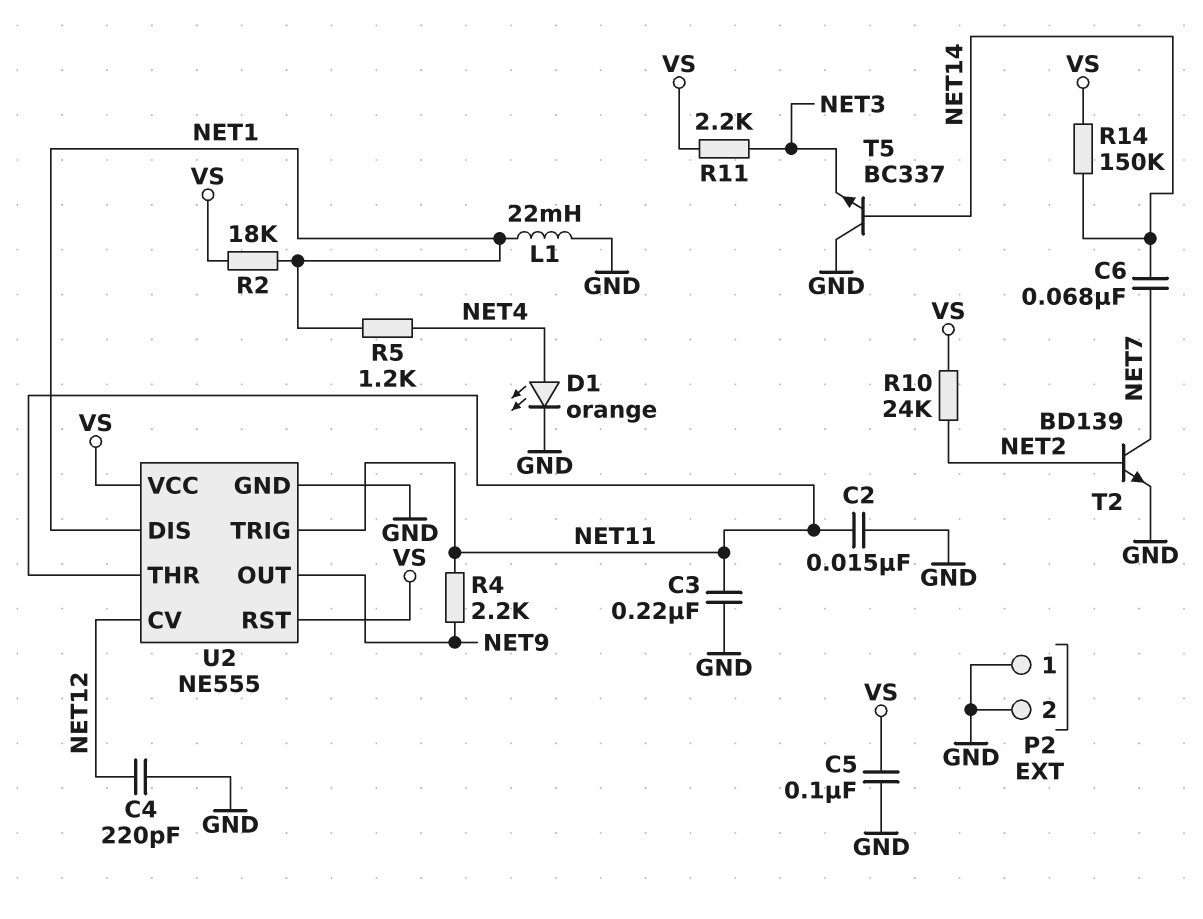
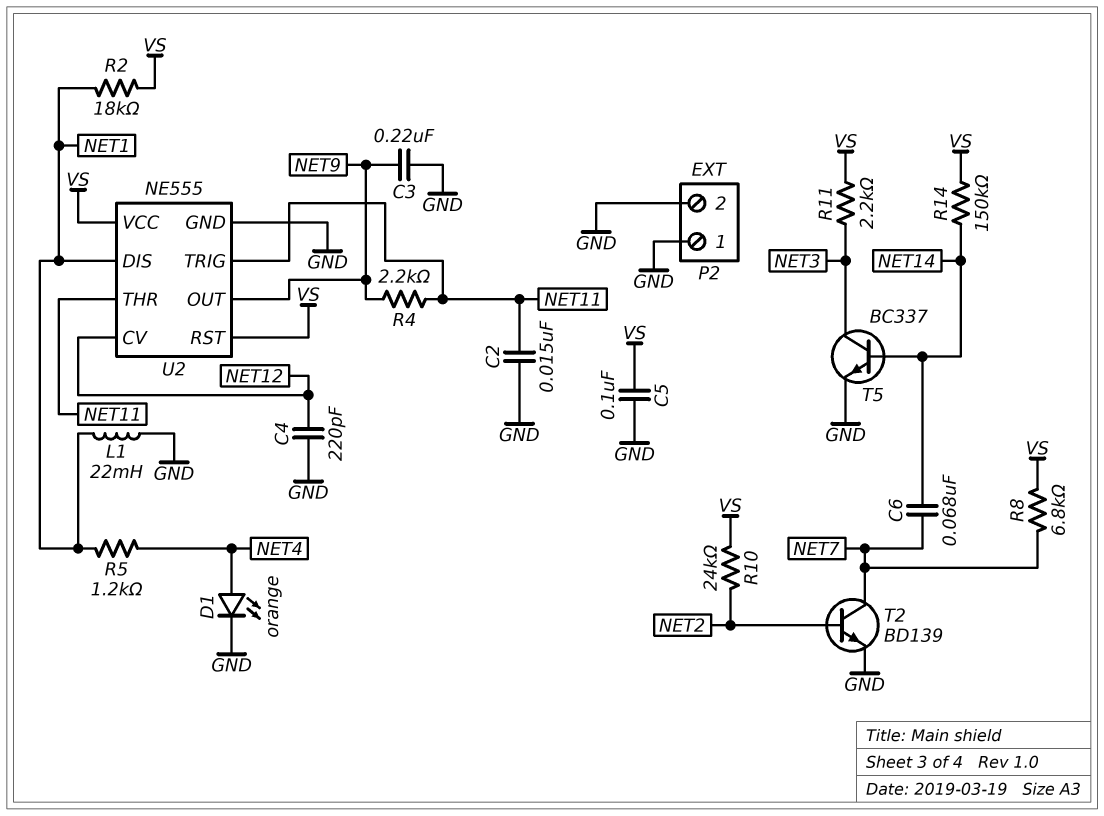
C3: 220nF (GND, NET11) -> 220nF (GND, NET9)
R8: none -> 6.8k (NET7, VS)
T5: NPN BC337 (B NET14, C GND, E NET3) -> NPN BC337 (B NET14, C NET3, E GND)

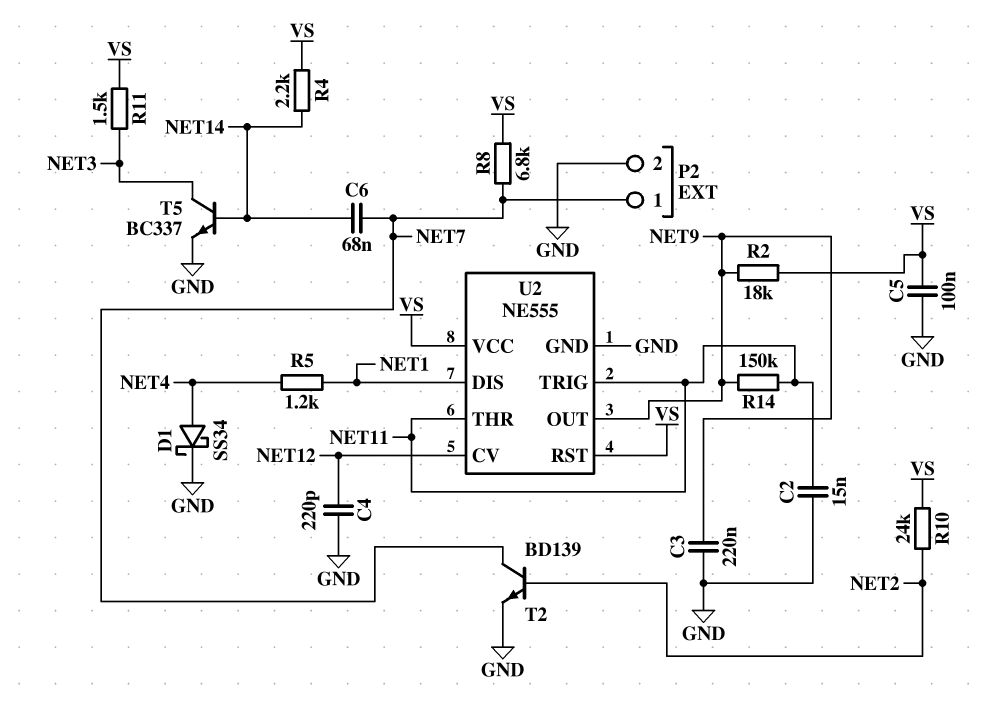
D1: LED orange (A NET4, K GND) -> schottky SS34 (A NET4, K GND)
L1: 22mH (GND, NET1) -> none
P2 pin 1: GND -> NET7
R2: 18k (NET1, VS) -> 18k (NET9, VS)
R4: 2.2k (NET9, NET11) -> 2.2k (NET14, VS)
R11: 2.2k (NET3, VS) -> 1.5k (NET3, VS)
R14: 150k (NET14, VS) -> 150k (NET9, NET11)

